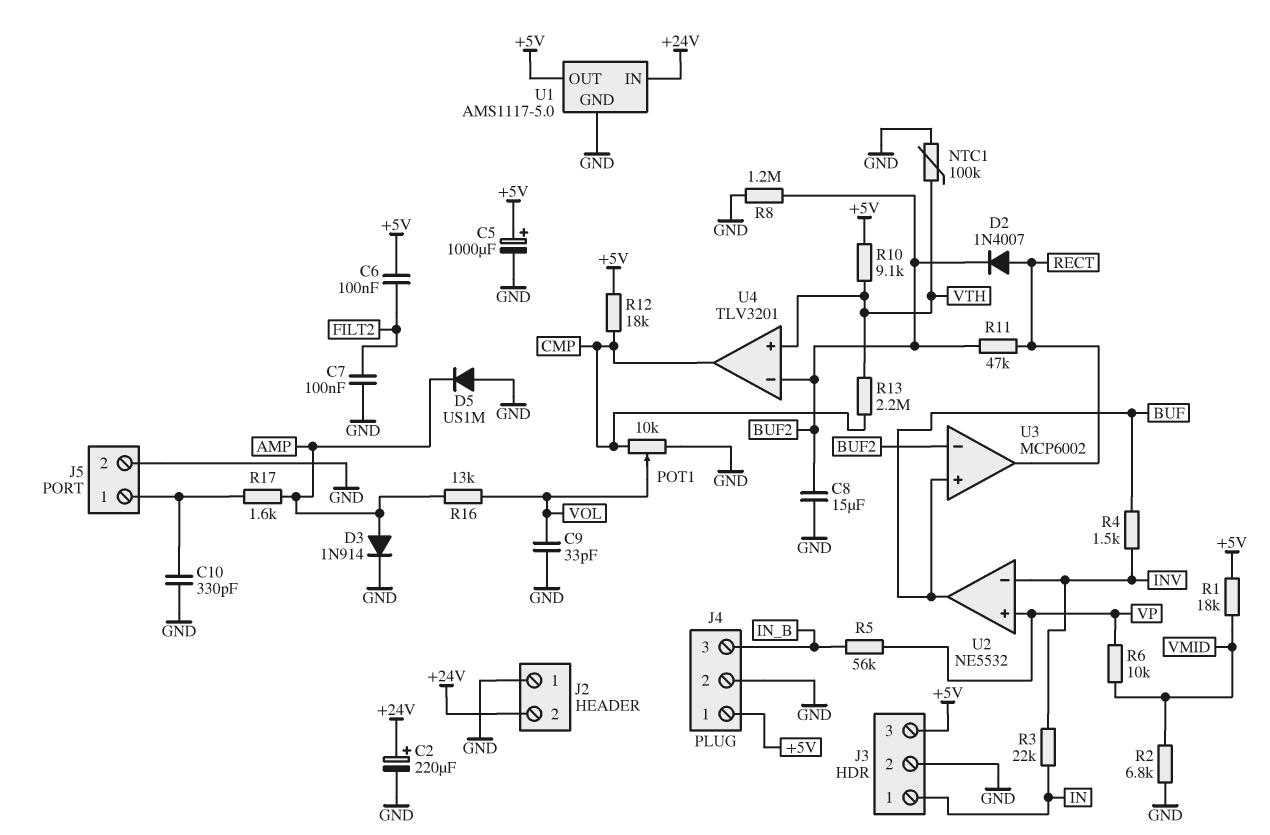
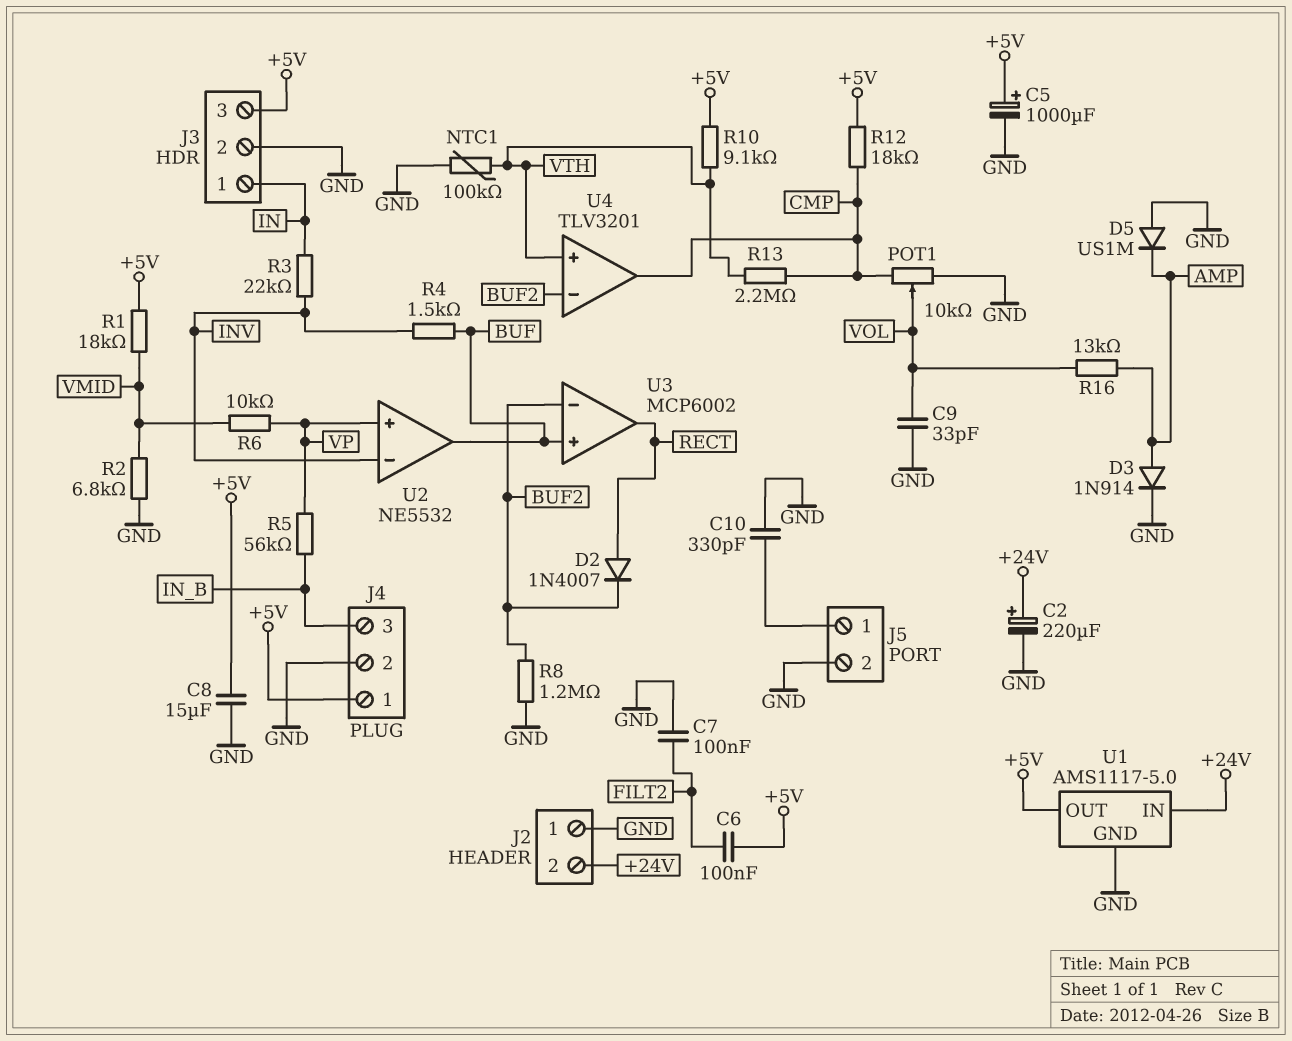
C8: 15uF (BUF2, GND) -> 15uF (+5V, GND)
R11: 47k (BUF2, RECT) -> none
R17: 1.6k (AMP, J5/1) -> none

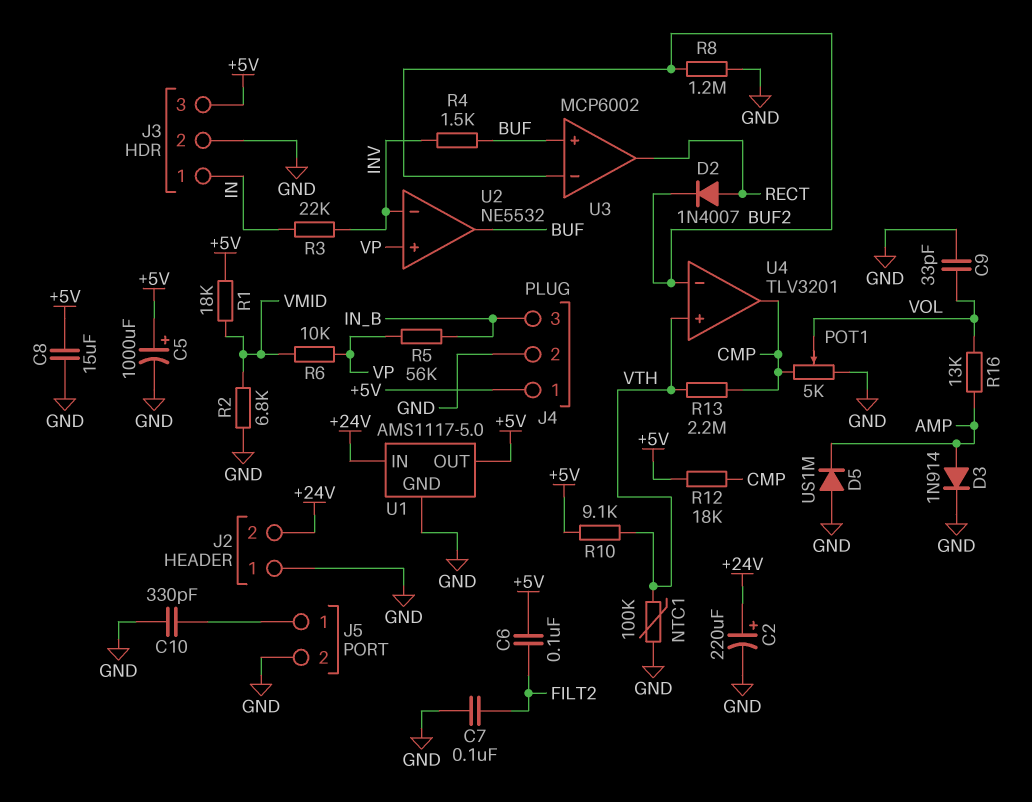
POT1: 10k (CMP, GND, wiper VOL) -> 5k (CMP, GND, wiper VOL)

